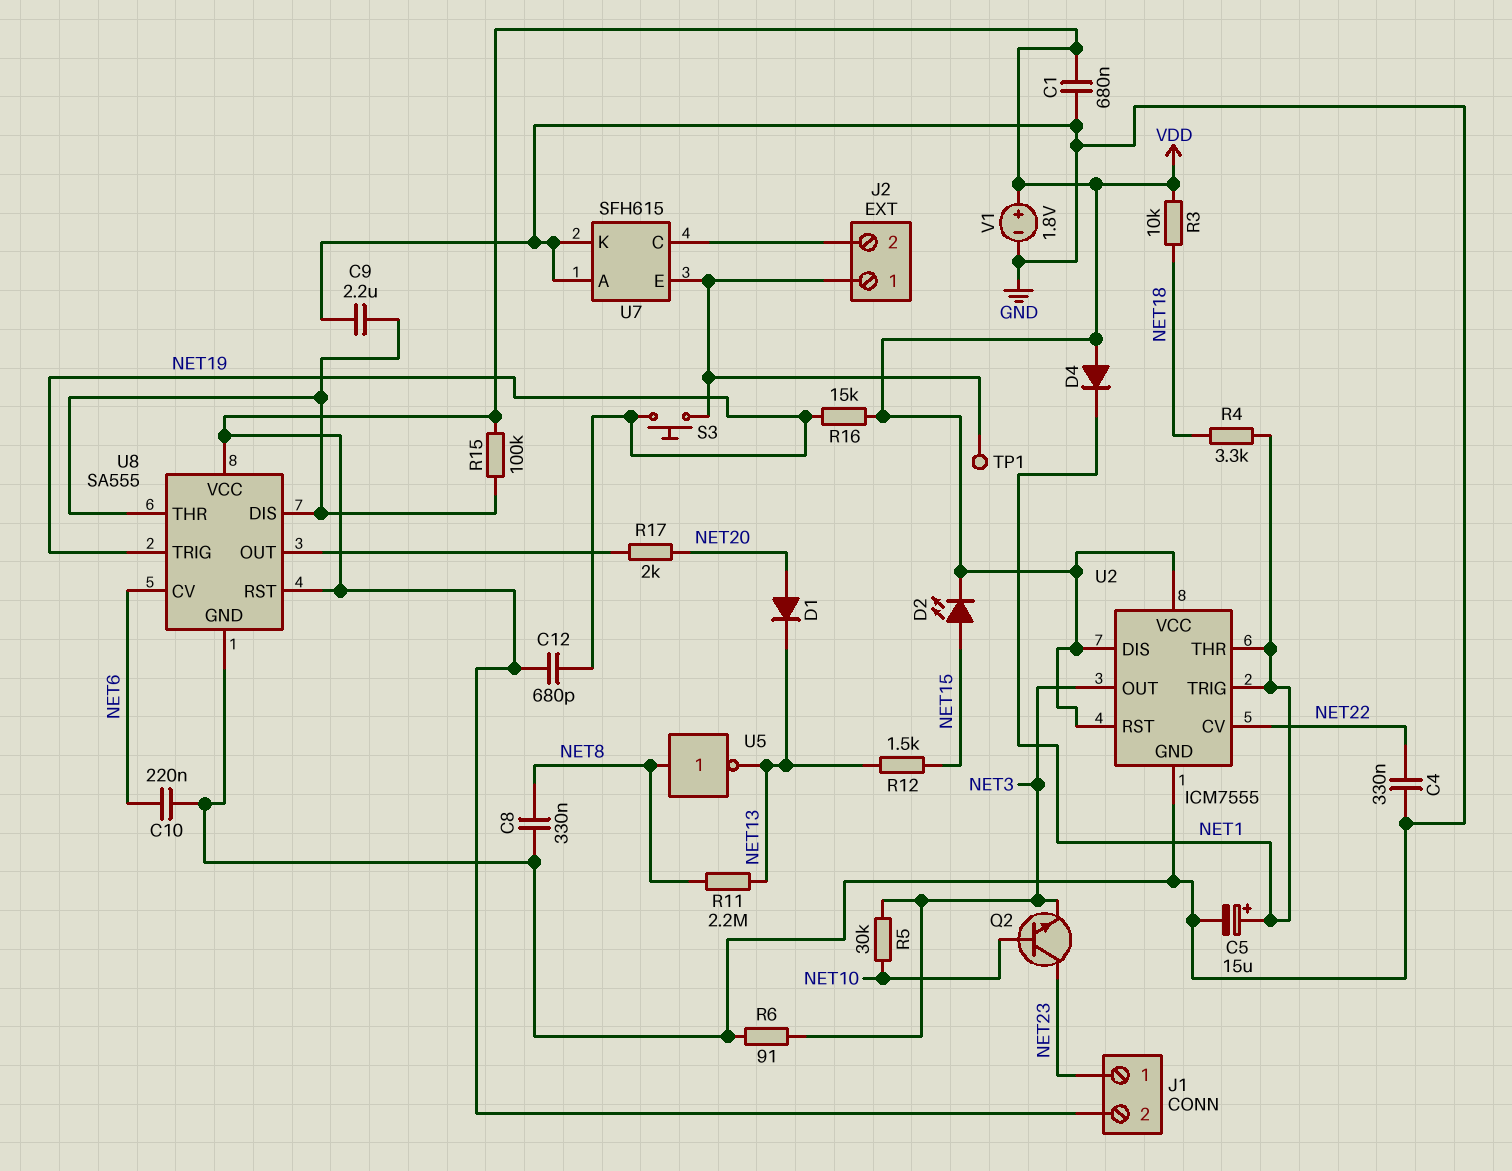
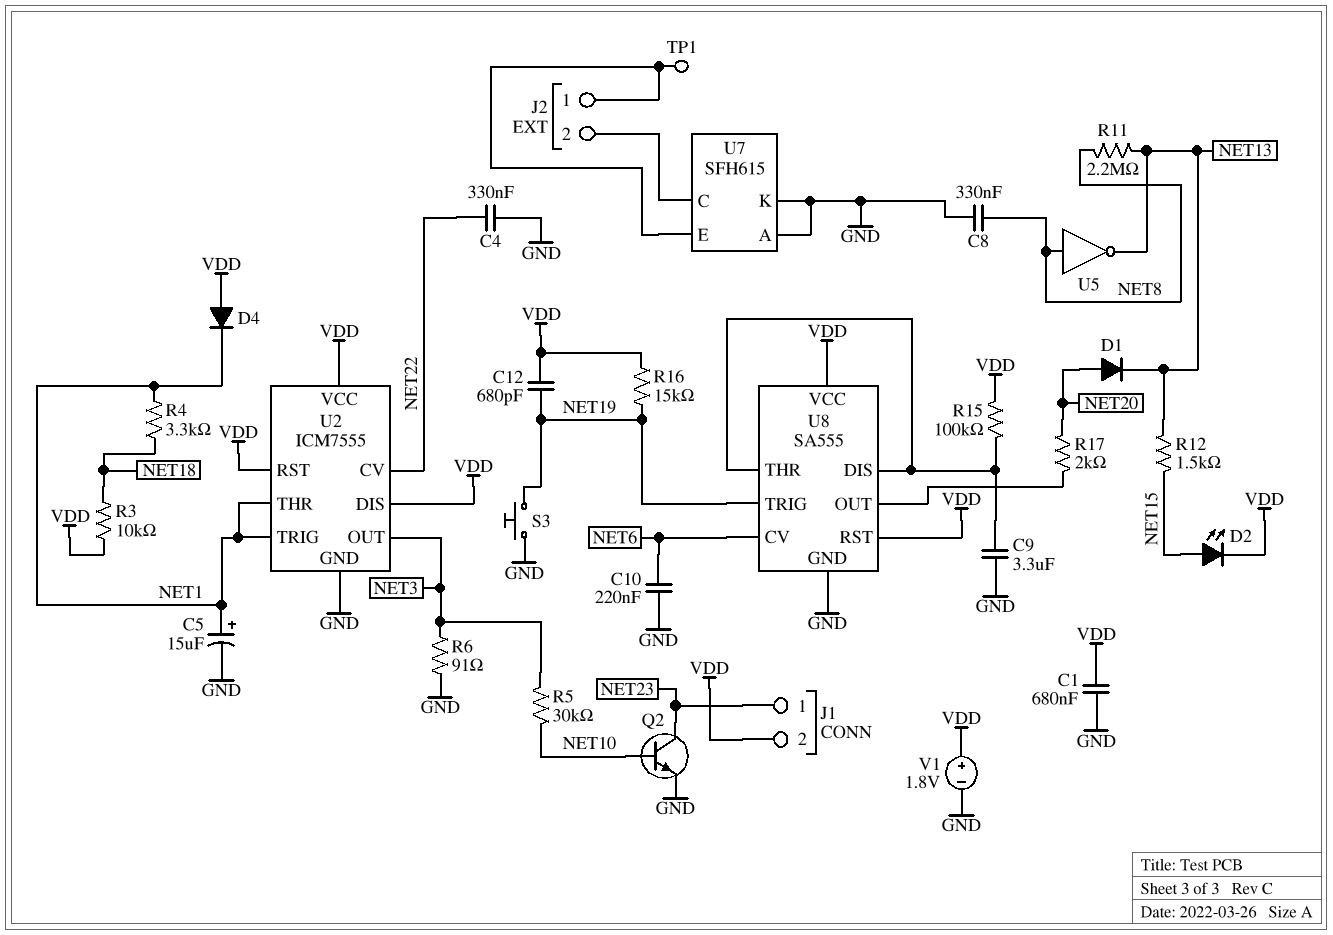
C9: 2.2uF (GND, U8/DIS) -> 3.3uF (GND, U8/DIS)
Q2: NPN (B NET10, C NET23, E NET3) -> NPN (B NET10, C NET23, E GND)
S3: button (J2/1, NET19) -> button (GND, NET19)

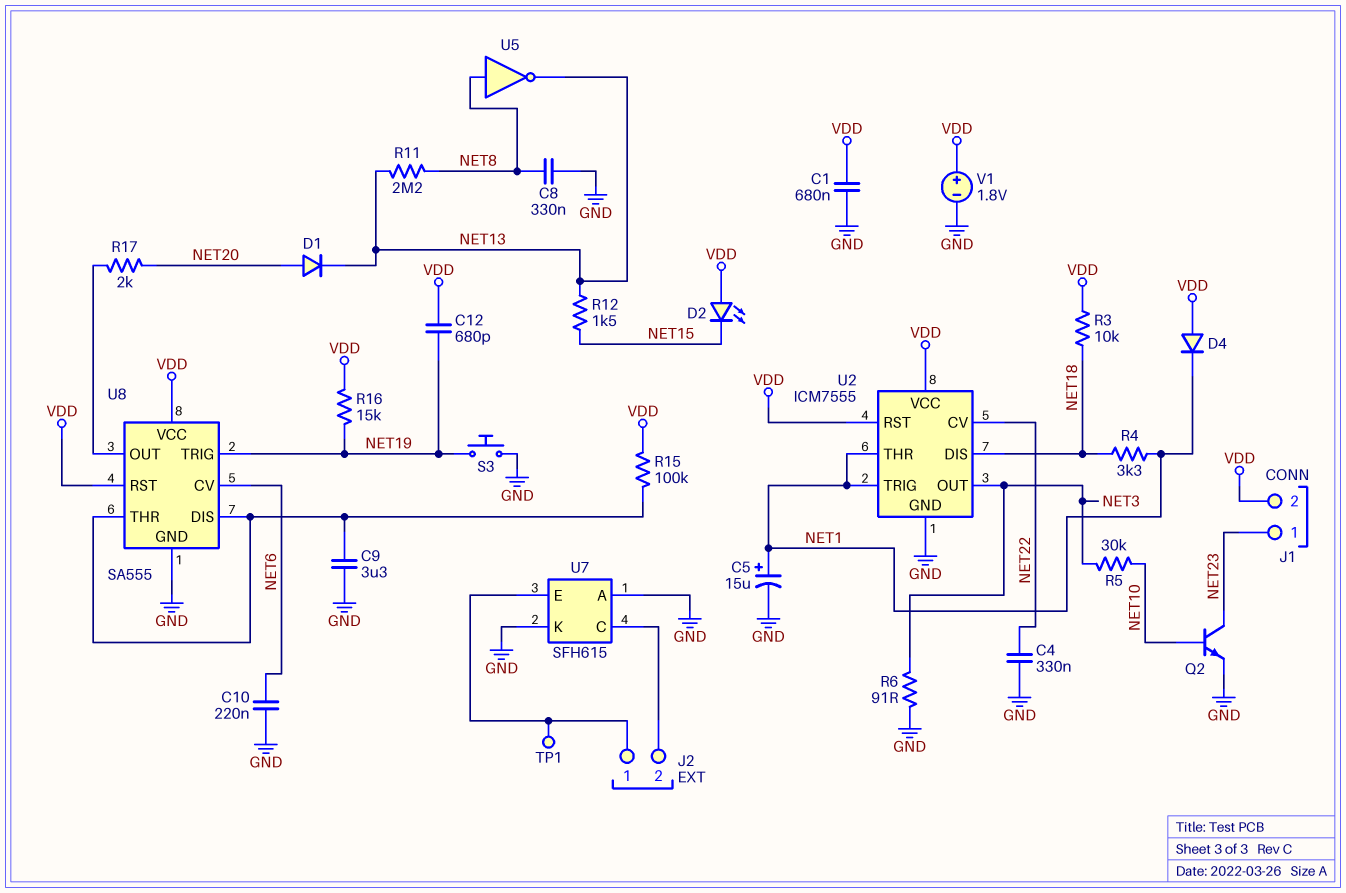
D2: LED (A NET15, K VDD) -> LED (A VDD, K NET15)
U2 pin DIS: VDD -> NET18

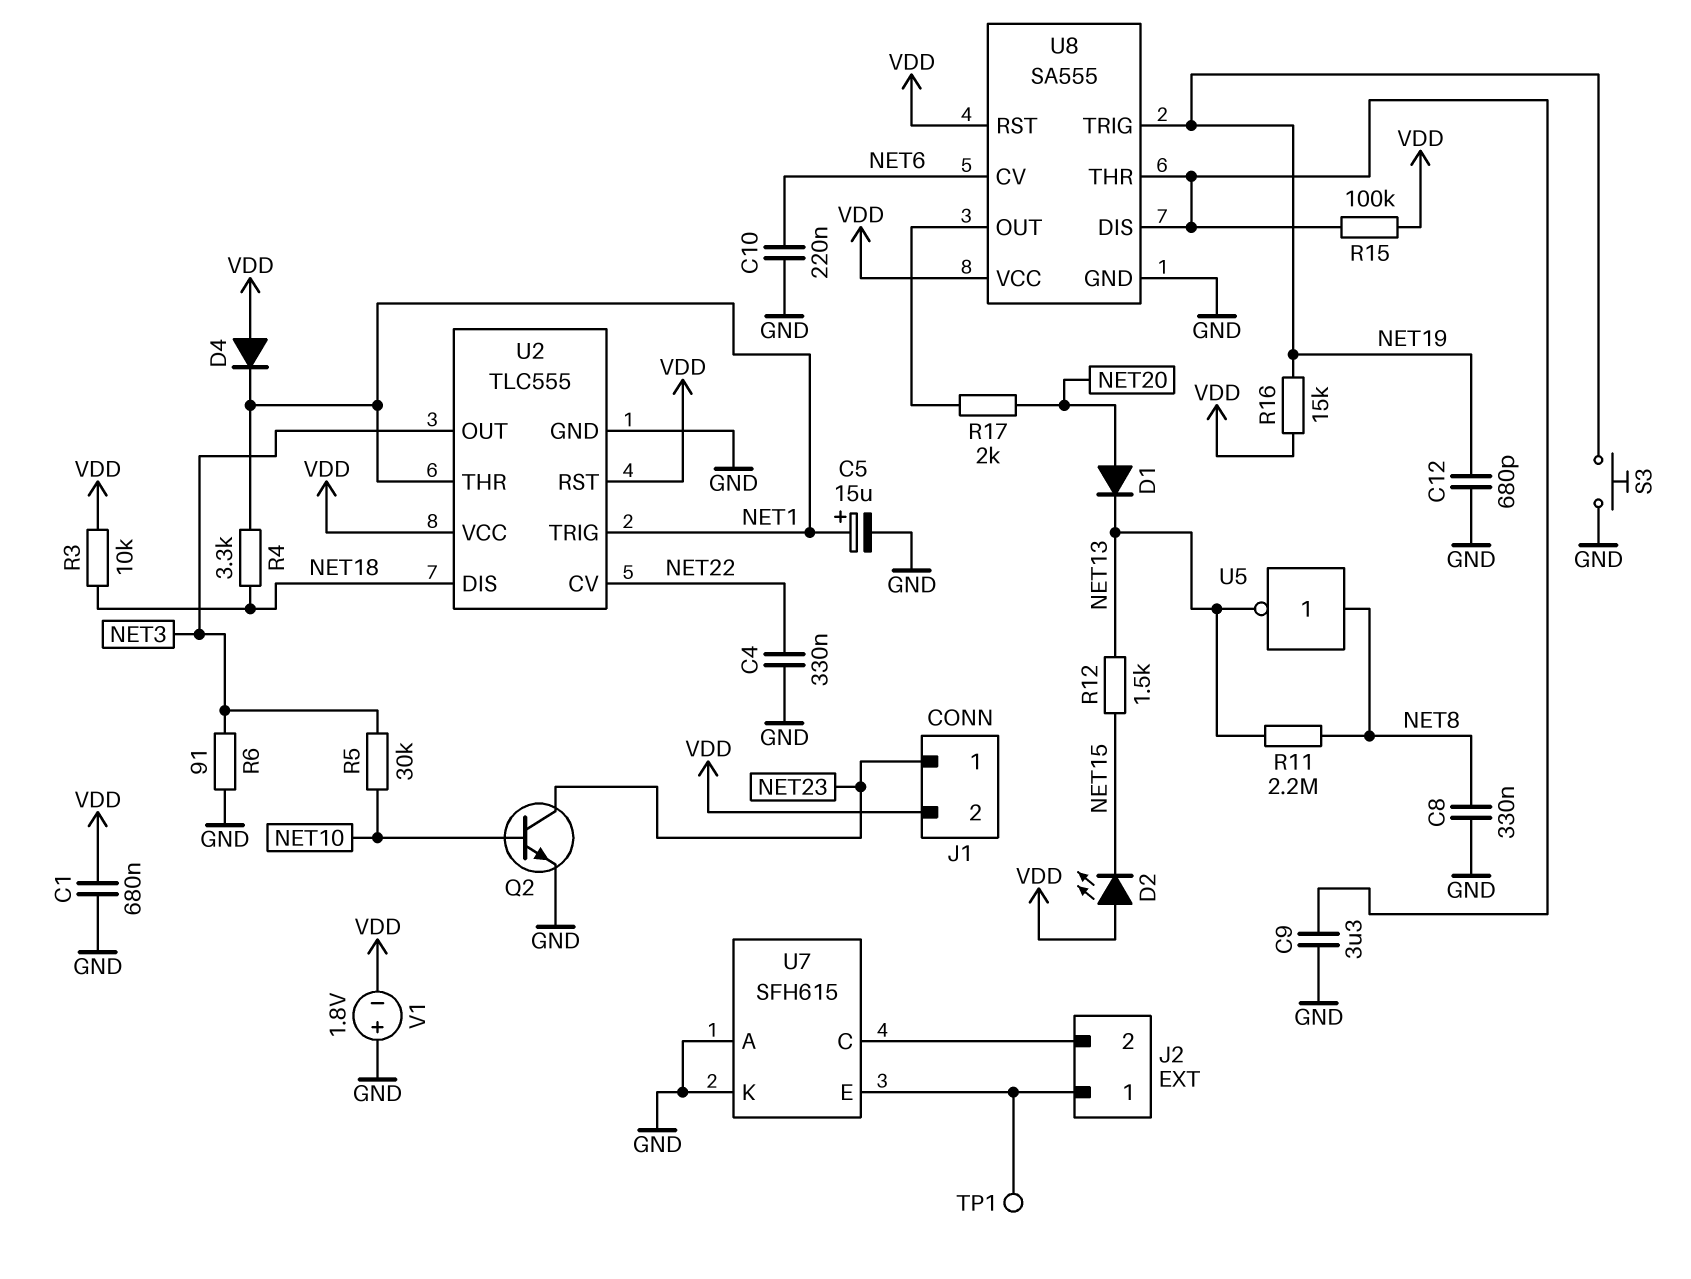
C12: 680pF (NET19, VDD) -> 680pF (GND, NET19)
U2: ICM7555 -> TLC555
V1: 1.8V (plus VDD, minus GND) -> 1.8V (plus GND, minus VDD)

